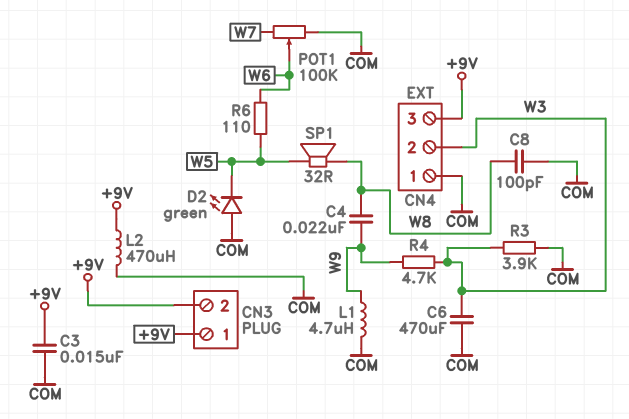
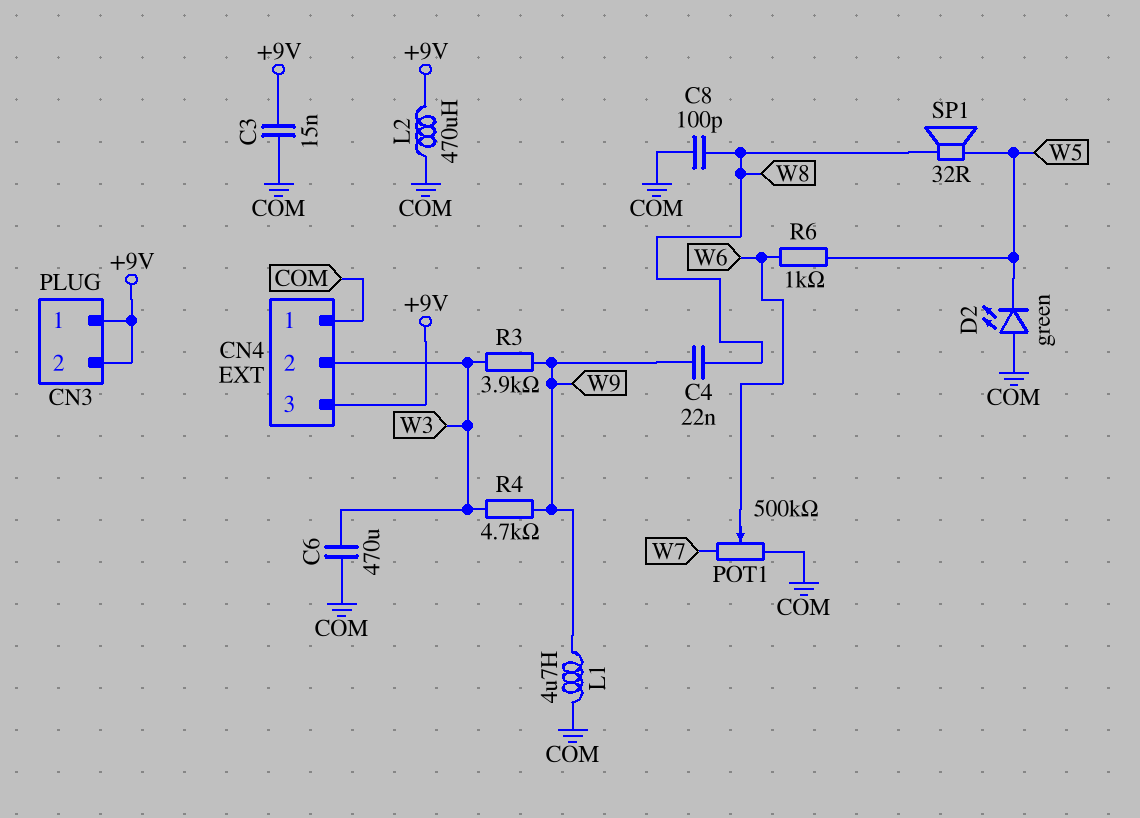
POT1: 100k (COM, W7, wiper W6) -> 500k (COM, W7, wiper W6)
R3: 3.9k (COM, W3) -> 3.9k (W3, W9)
R6: 110 (W5, W6) -> 1k (W5, W6)

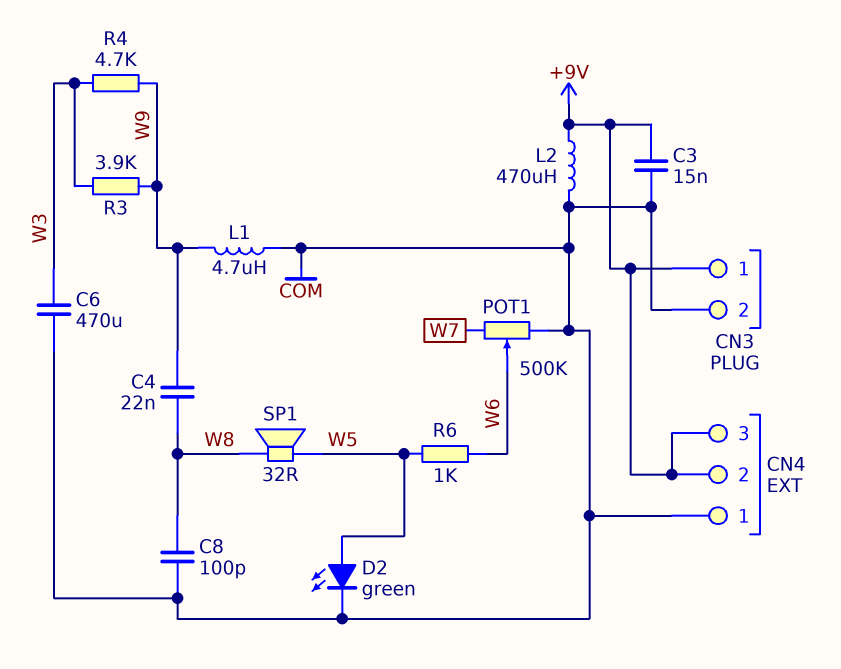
CN3 pin 2: +9V -> COM
CN4 pin 2: W3 -> +9V
D2: LED green (A COM, K W5) -> LED green (A W5, K COM)

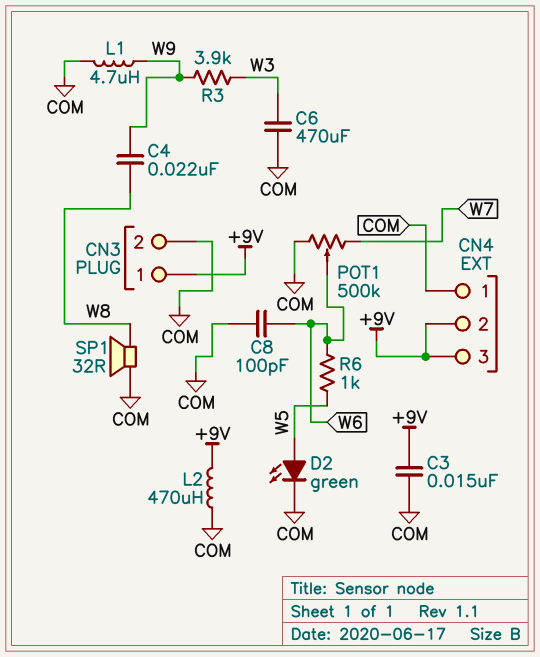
C8: 100pF (COM, W8) -> 100pF (COM, W6)
R4: 4.7k (W3, W9) -> none
SP1: speaker 32R (W5, W8) -> speaker 32R (COM, W8)

